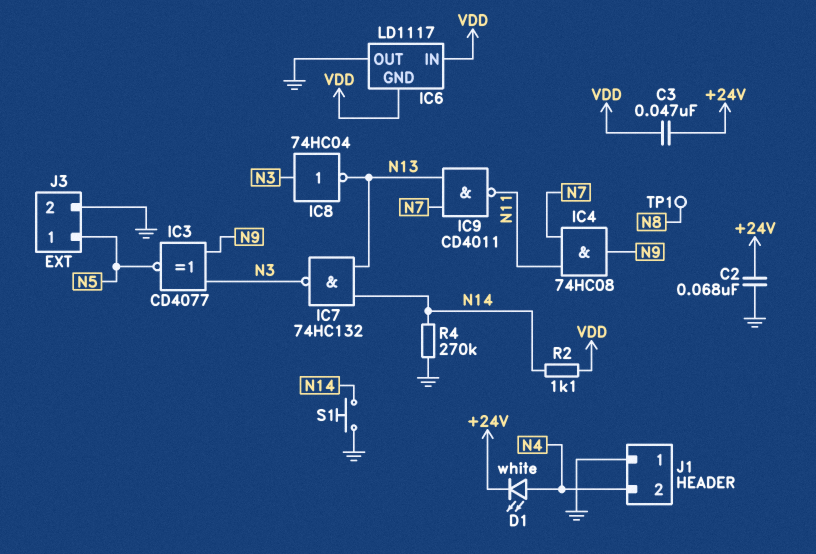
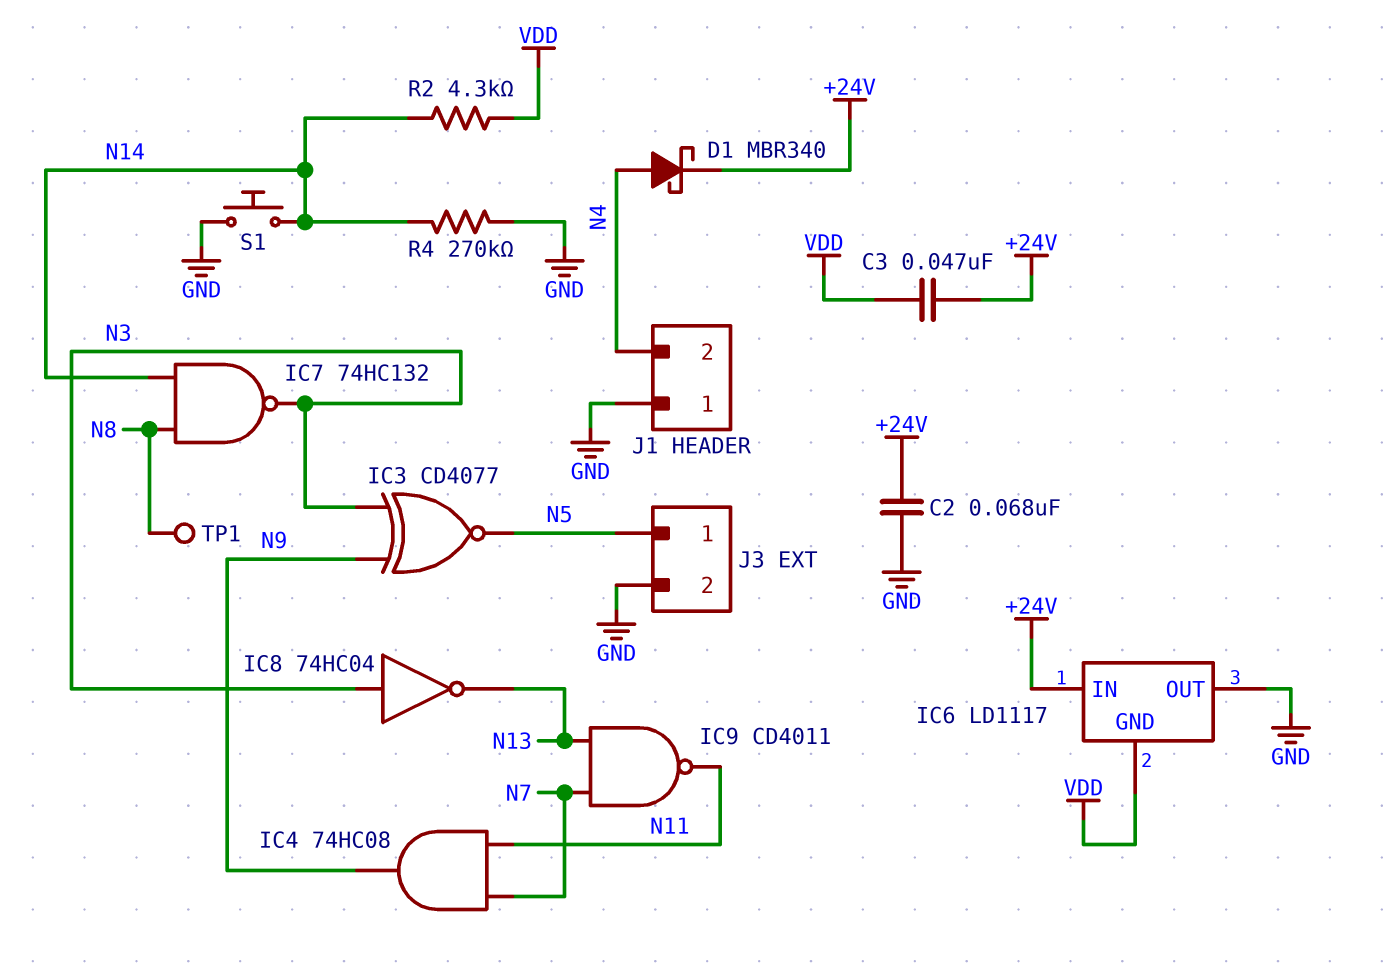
D1: LED white (A N4, K +24V) -> schottky MBR340 (A N4, K +24V)
IC6 pin IN: VDD -> +24V
IC7: NAND 74HC132 (in N13, in N14, out N3) -> NAND 74HC132 (in N8, in N14, out N3)
R2: 1.1k (N14, VDD) -> 4.3k (N14, VDD)

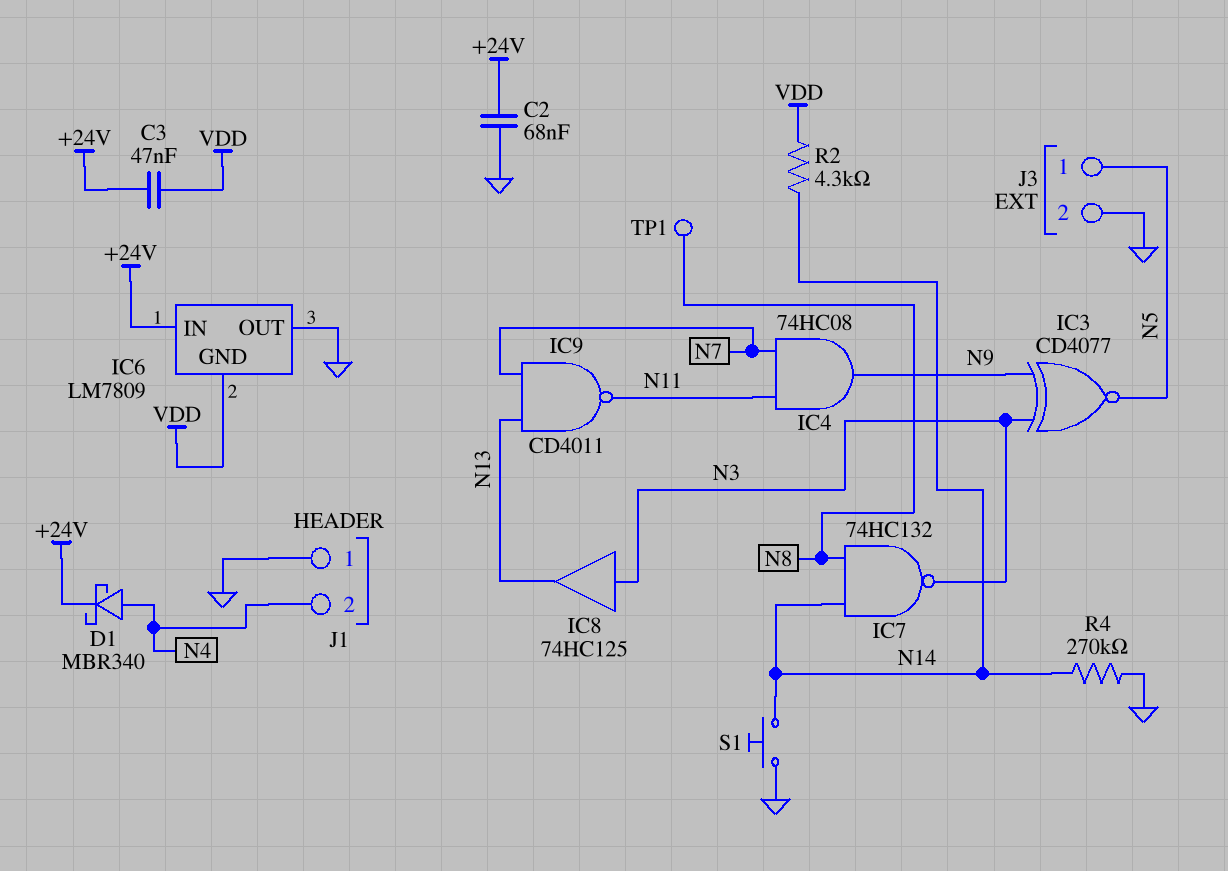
IC6: LD1117 -> LM7809
IC8: NOT 74HC04 (in N3, out N13) -> buffer 74HC125 (in N3, out N13)

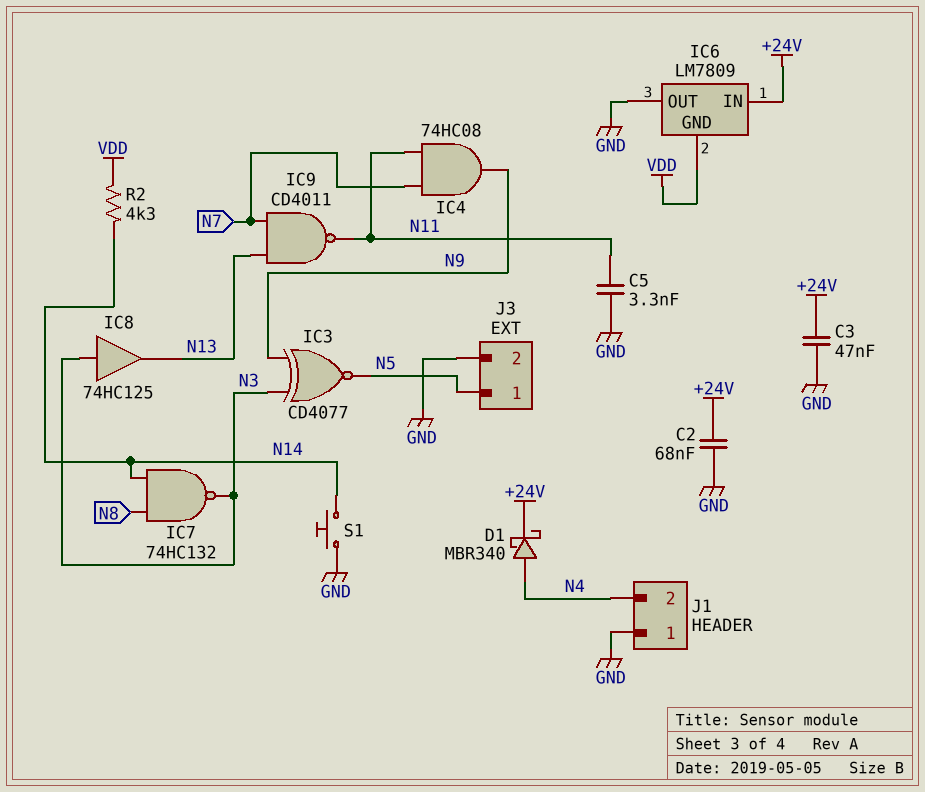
C3: 47nF (+24V, VDD) -> 47nF (+24V, GND)
C5: none -> 3.3nF (GND, N11)
R4: 270k (GND, N14) -> none
TP1: test point (N8) -> none

